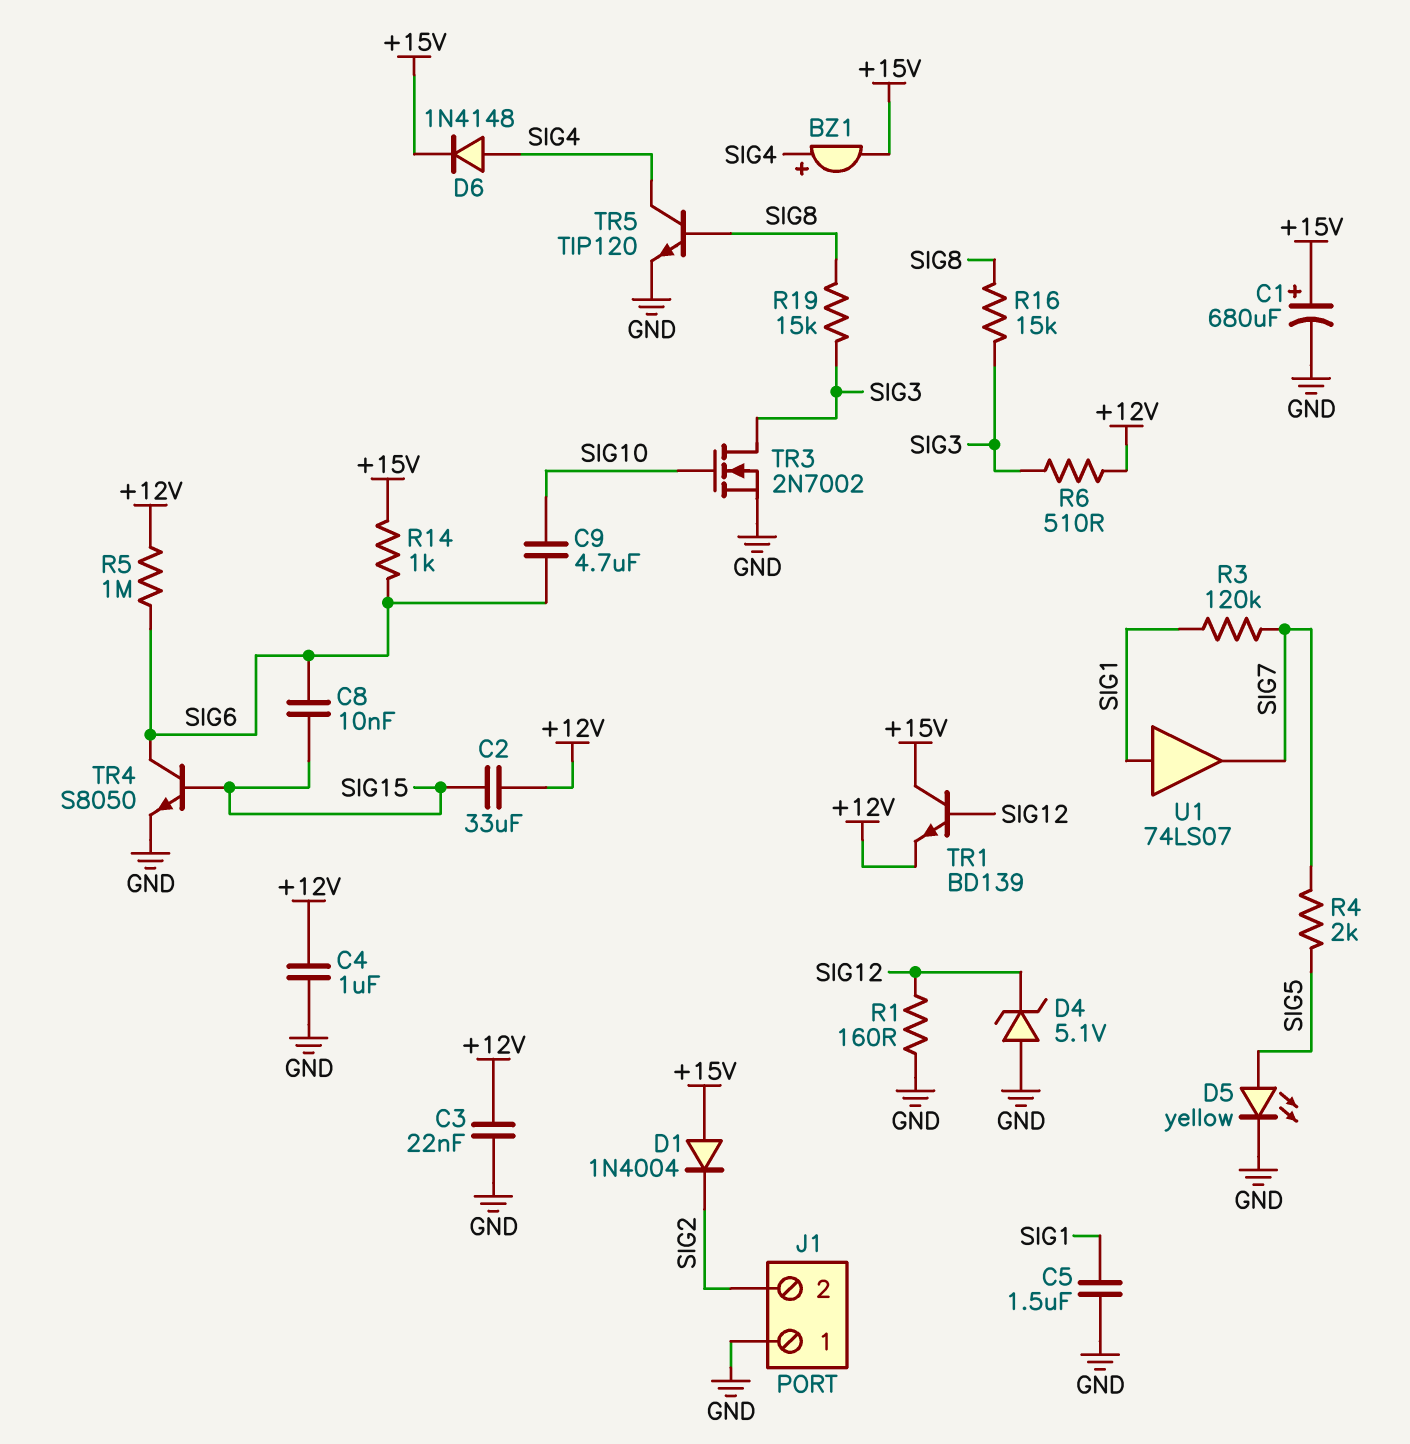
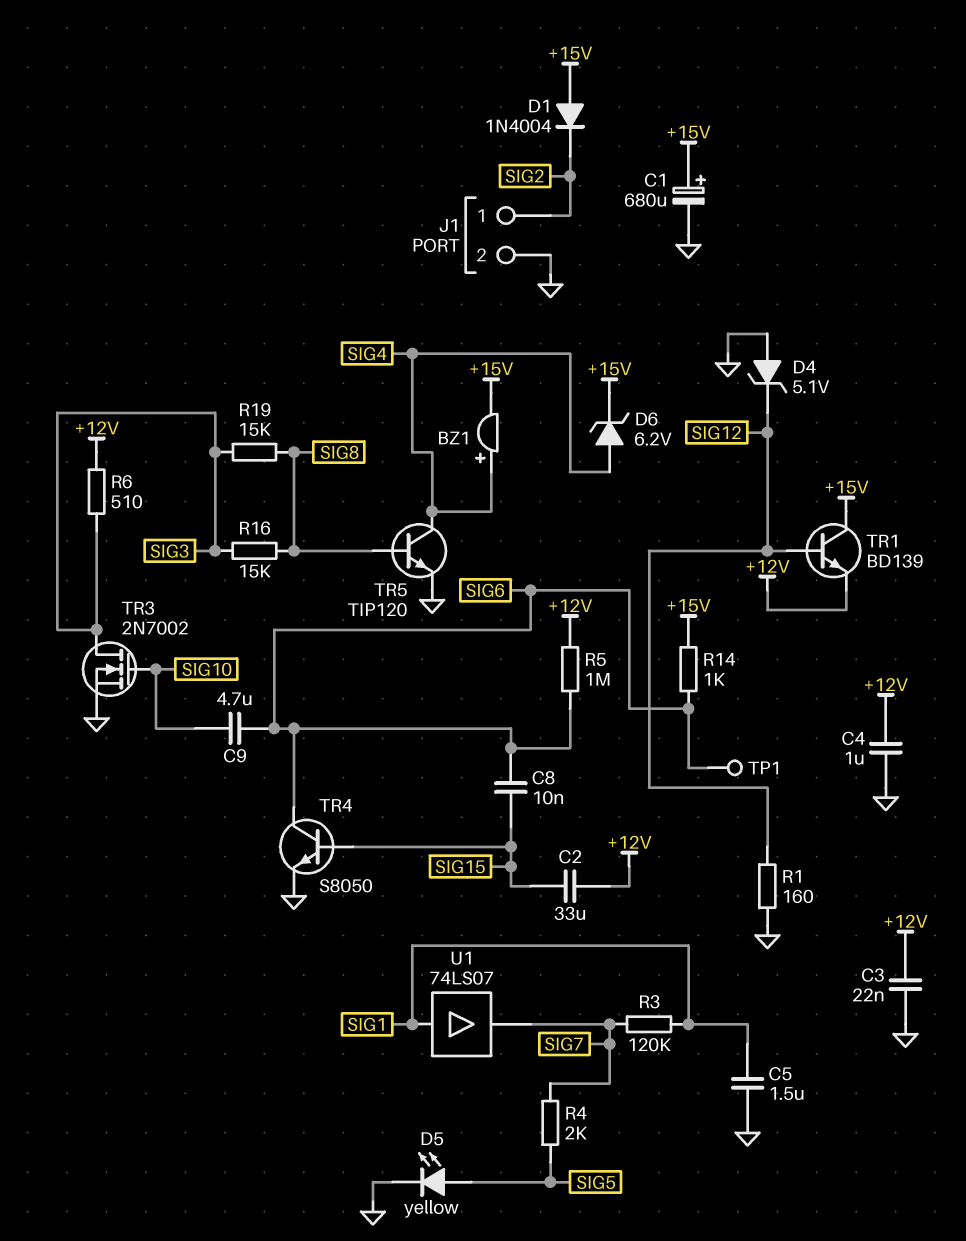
D6: diode 1N4148 (A SIG4, K +15V) -> zener 6.2V (A SIG4, K +15V)
J1 pin 1: GND -> SIG2
J1 pin 2: SIG2 -> GND
TP1: none -> test point (SIG6)

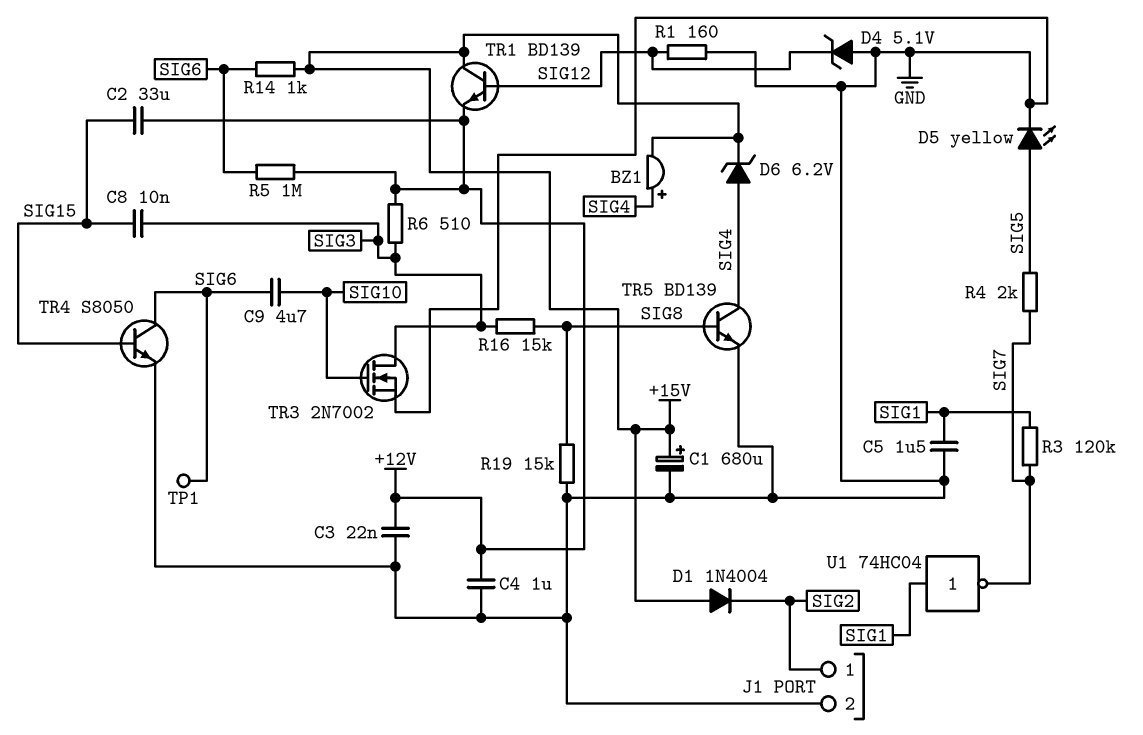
C8: 10nF (SIG6, SIG15) -> 10nF (SIG3, SIG15)
R19: 15k (SIG3, SIG8) -> 15k (GND, SIG8)
TR5: NPN TIP120 (B SIG8, C SIG4, E GND) -> NPN BD139 (B SIG8, C SIG4, E GND)
U1: buffer 74LS07 (in SIG1, out SIG7) -> NOT 74HC04 (in SIG1, out SIG7)

